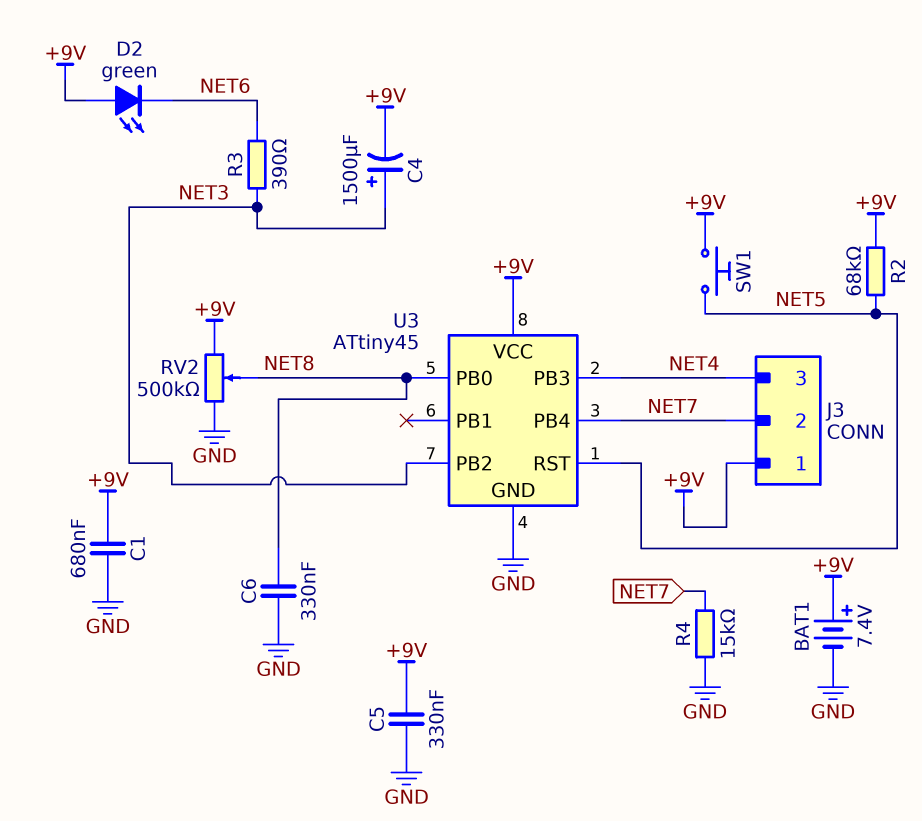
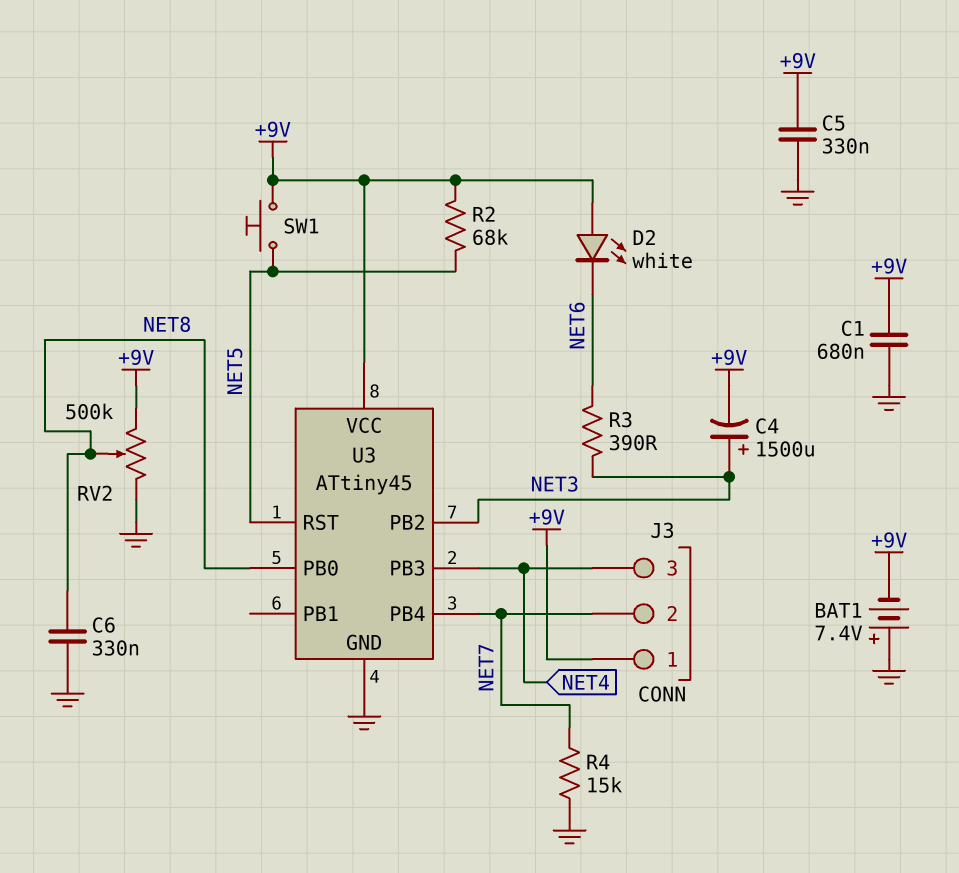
BAT1: 7.4V (plus +9V, minus GND) -> 7.4V (plus GND, minus +9V)
D2: LED green (A +9V, K NET6) -> LED white (A +9V, K NET6)

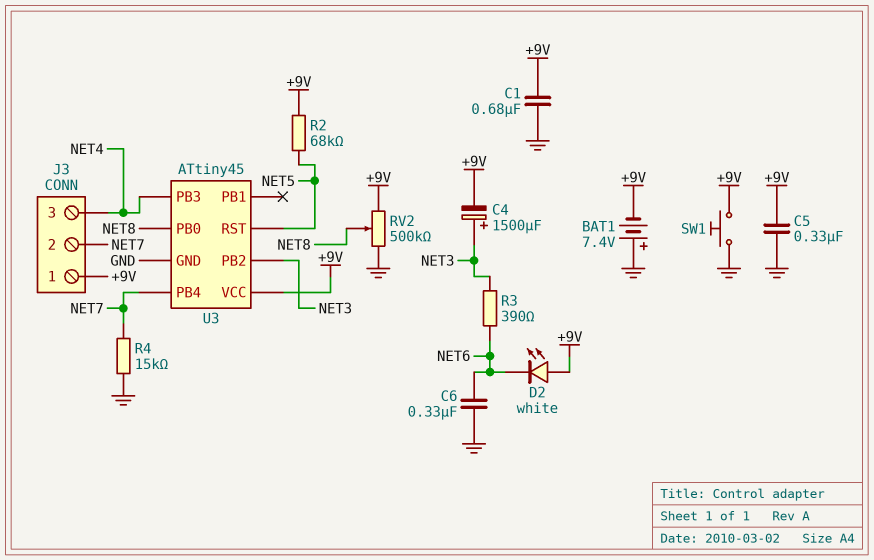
C6: 330nF (GND, NET8) -> 330nF (GND, NET6)
SW1: button (+9V, NET5) -> button (+9V, GND)

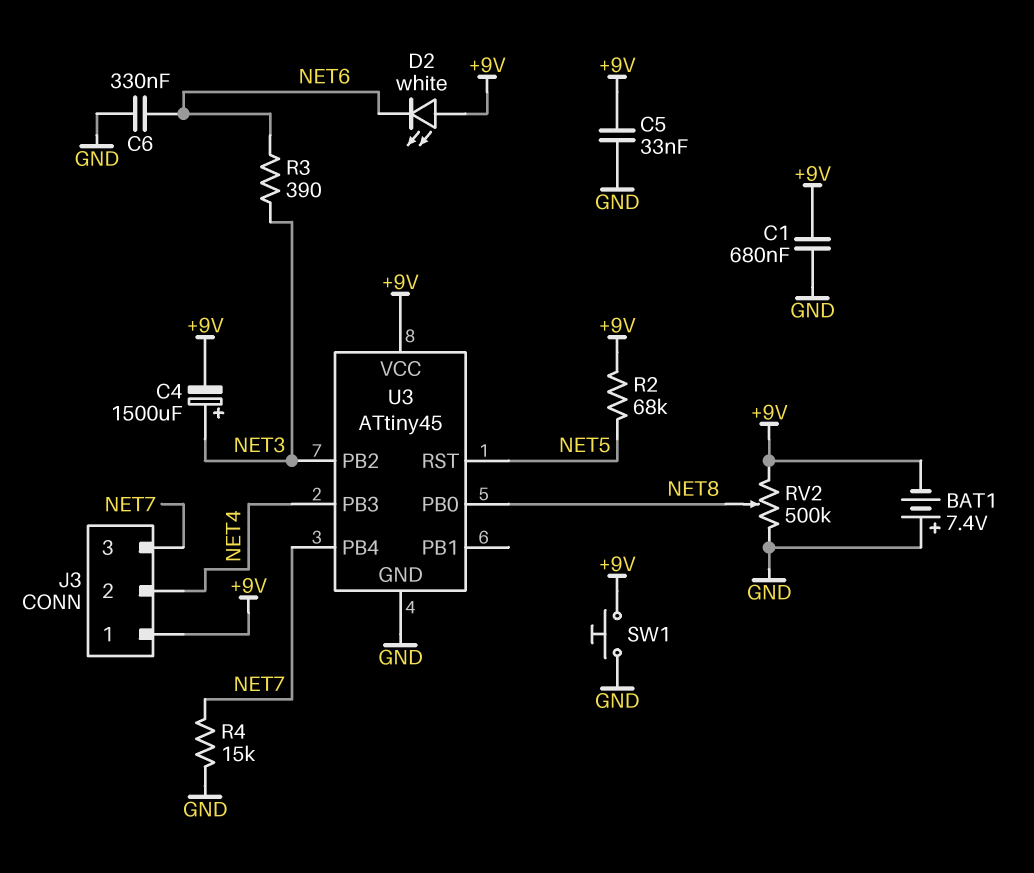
C5: 330nF (+9V, GND) -> 33nF (+9V, GND)
J3 pin 2: NET7 -> NET4
J3 pin 3: NET4 -> NET7

